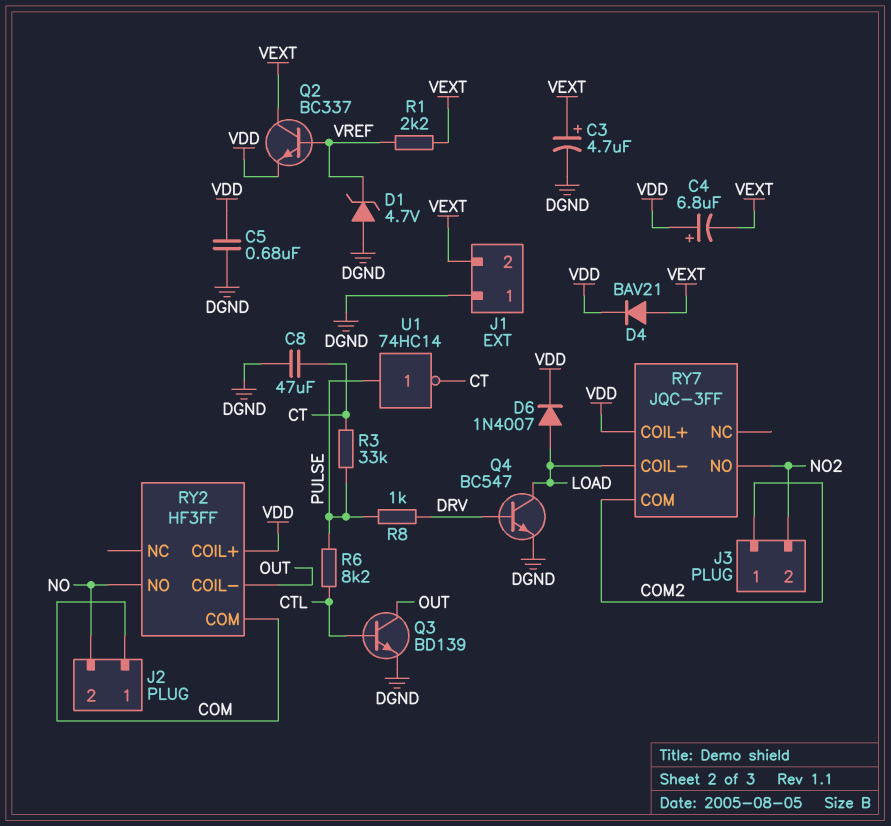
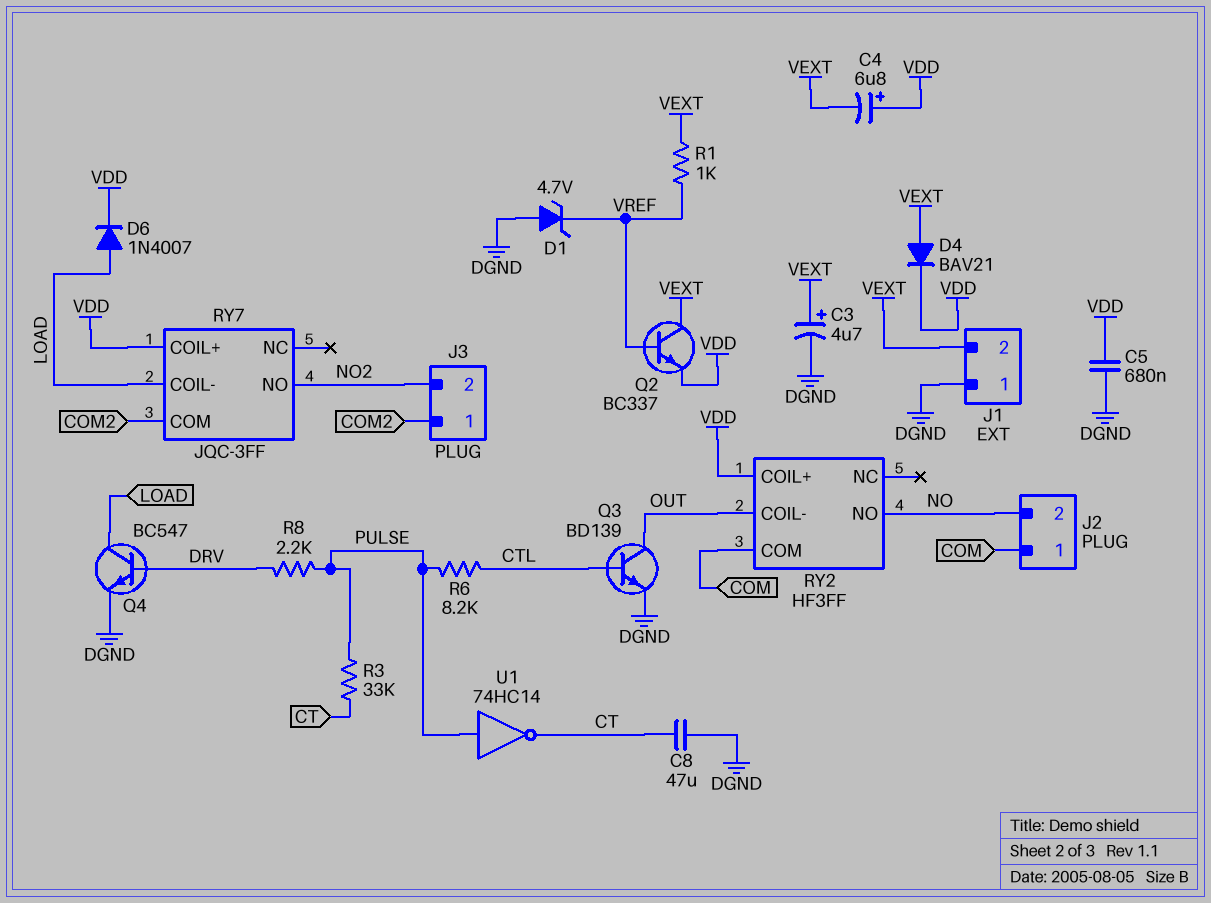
R1: 2.2k (VEXT, VREF) -> 1k (VEXT, VREF)
R8: 1k (DRV, PULSE) -> 2.2k (DRV, PULSE)

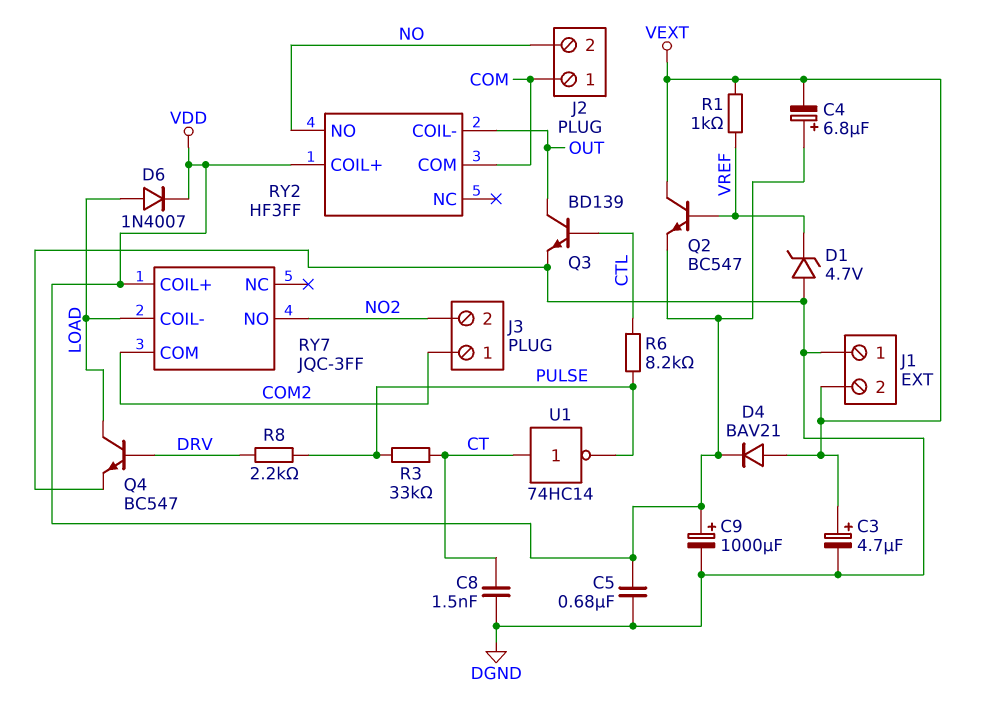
C8: 47uF (CT, DGND) -> 1.5nF (CT, DGND)
C9: none -> 1000uF (plus VDD, minus DGND)
Q2: NPN BC337 (B VREF, C VEXT, E VDD) -> NPN BC547 (B VREF, C VEXT, E VDD)
U1: NOT 74HC14 (in PULSE, out CT) -> NOT 74HC14 (in CT, out PULSE)

